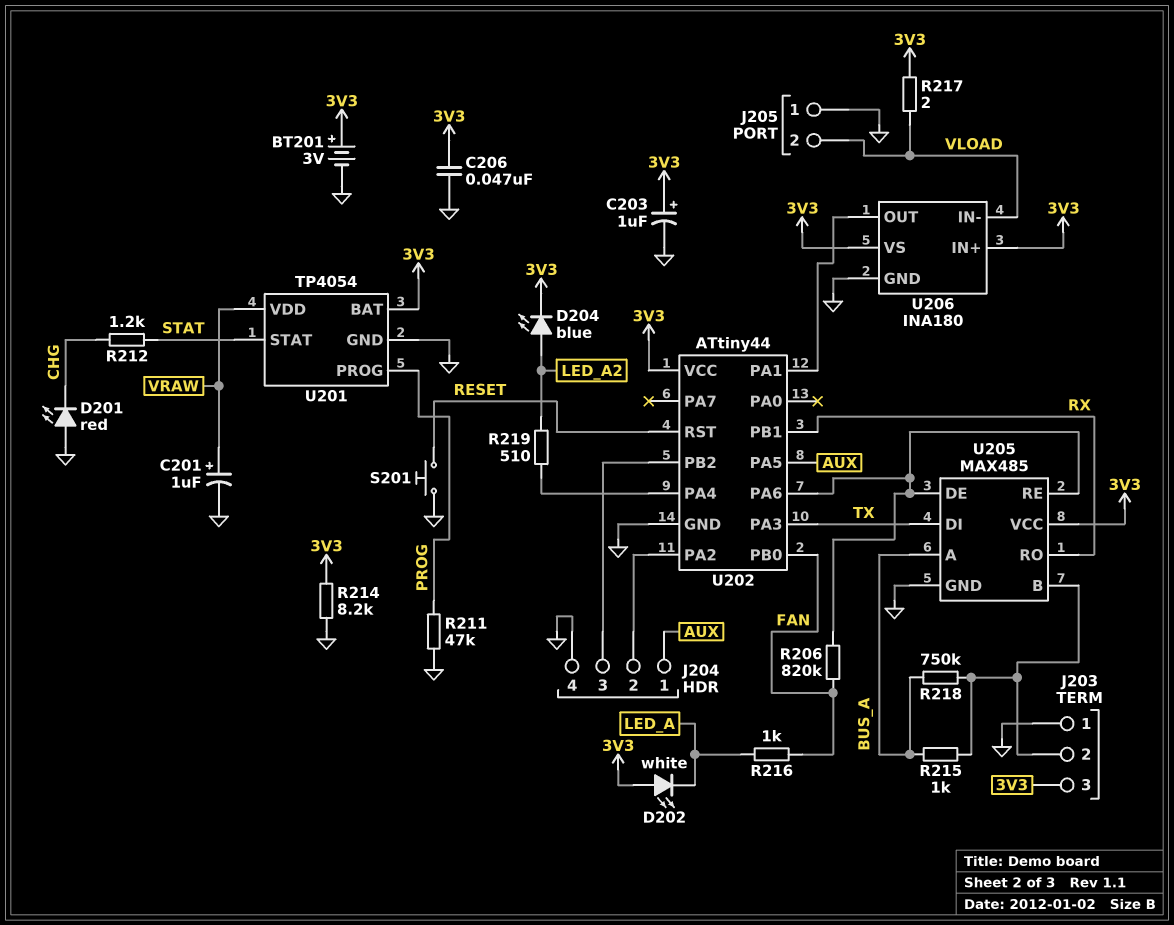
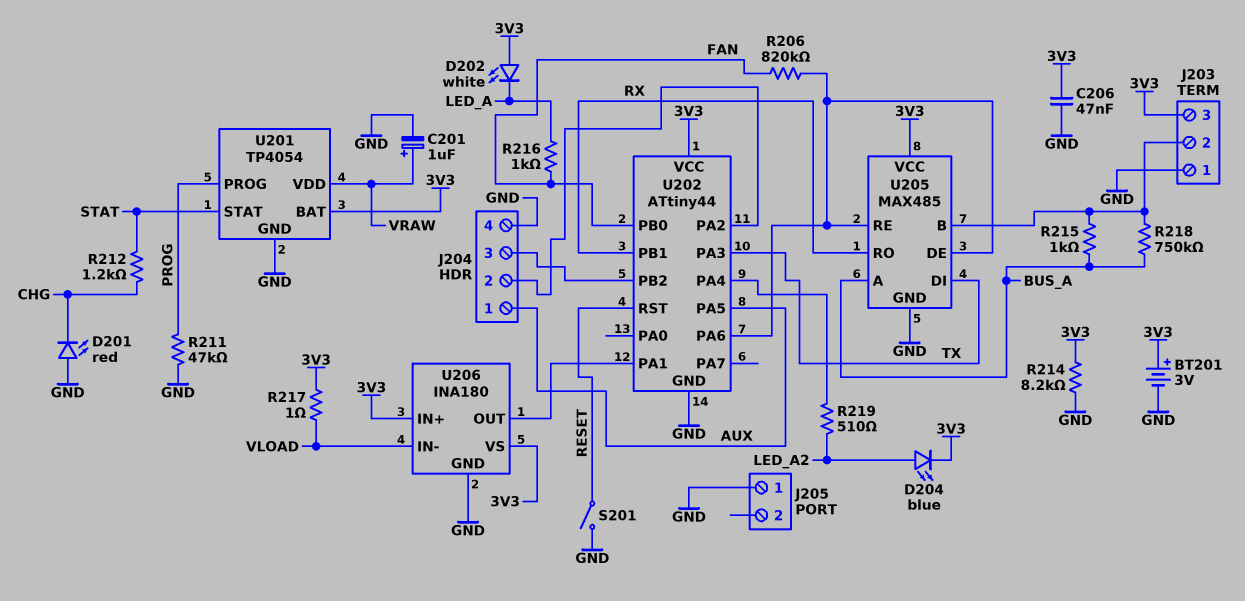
C203: 1uF (plus 3V3, minus GND) -> none
J205 pin 2: VLOAD -> none
R217: 2 (3V3, VLOAD) -> 1 (3V3, VLOAD)
S201: button (GND, RESET) -> switch (GND, RESET)

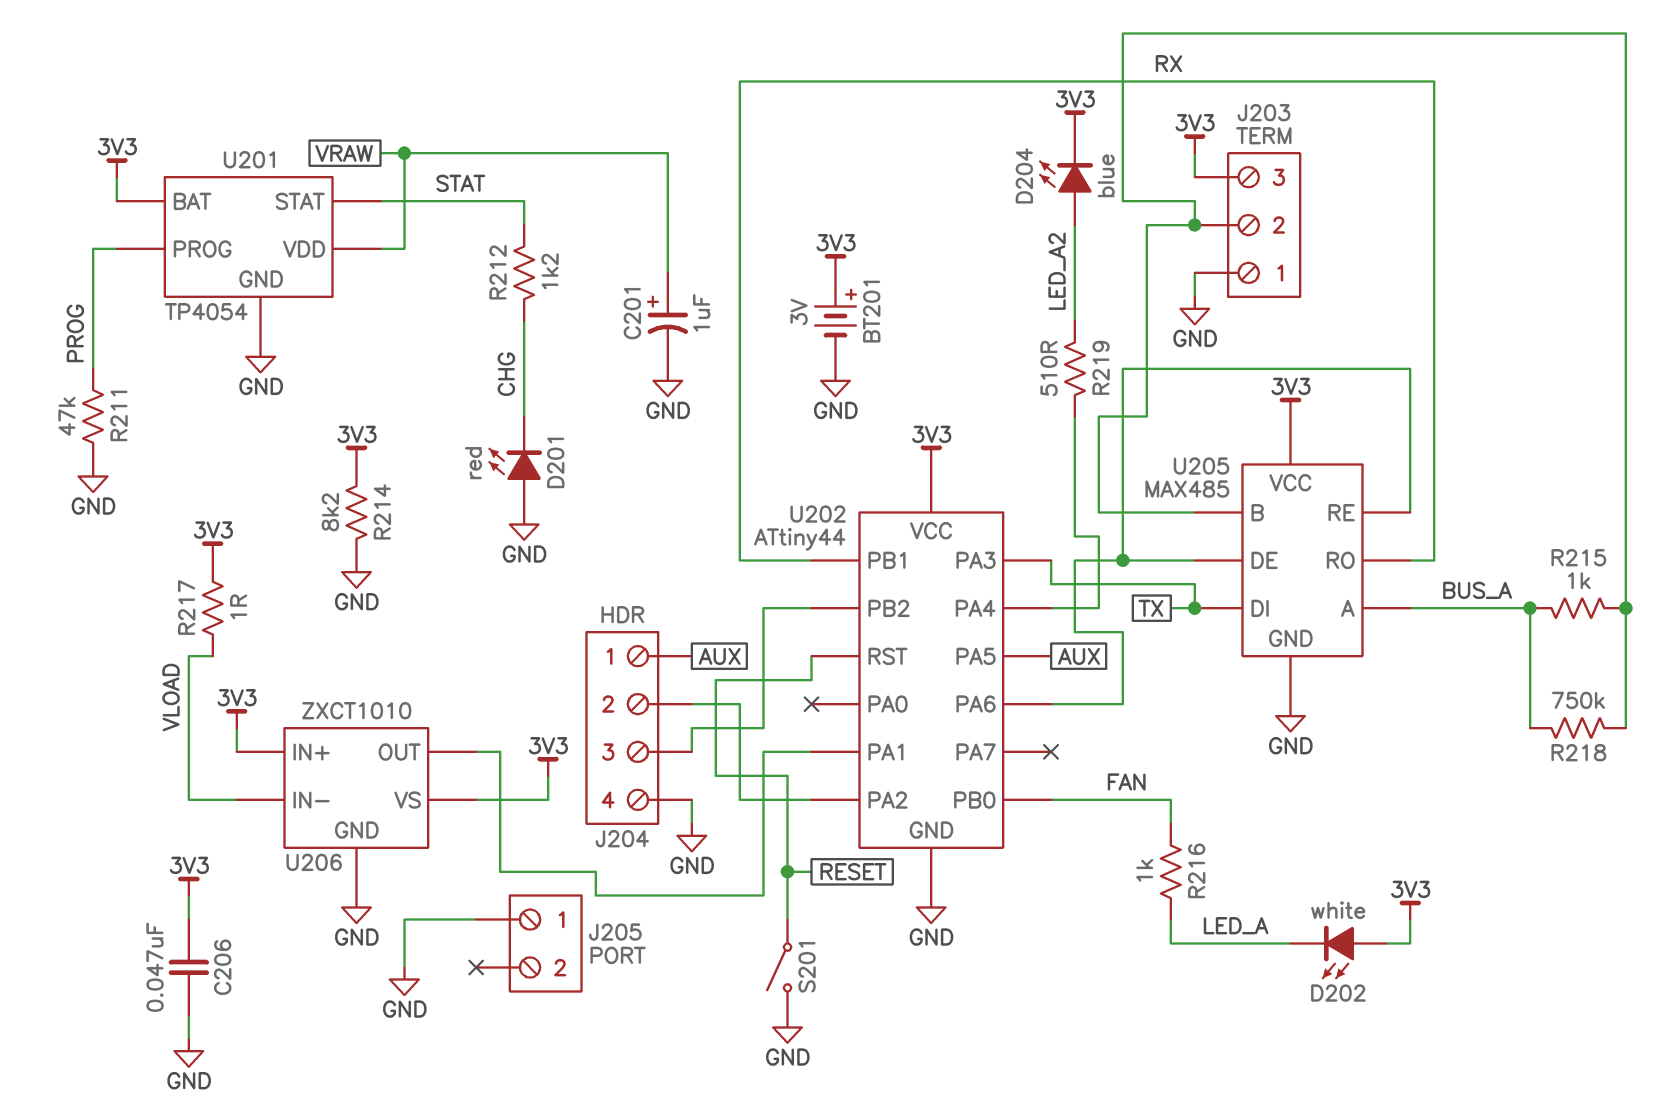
R206: 820k (FAN, U202/PA6) -> none
U206: INA180 -> ZXCT1010

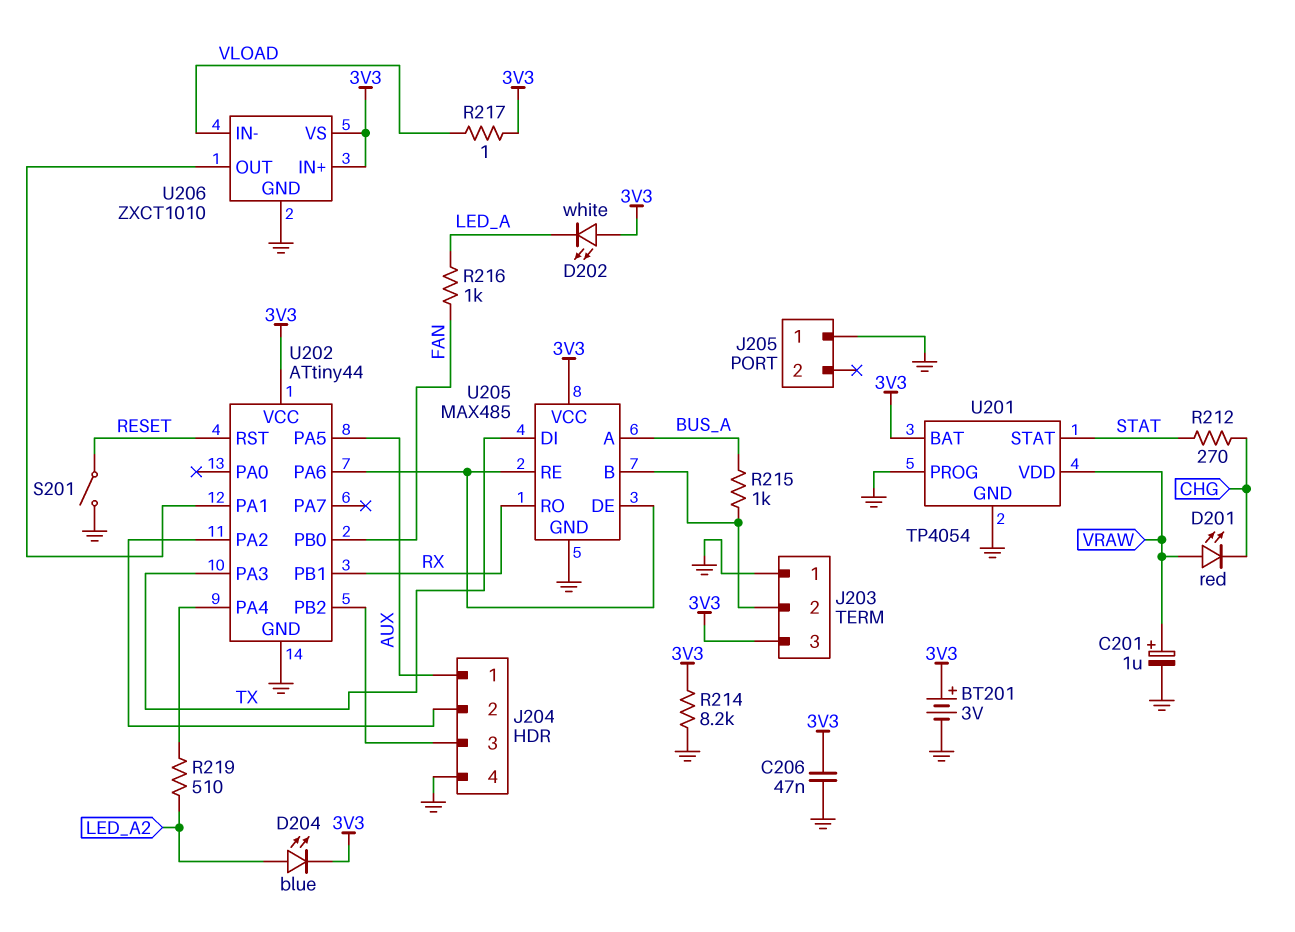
D201: LED red (A GND, K CHG) -> LED red (A VRAW, K CHG)
R211: 47k (GND, PROG) -> none
R212: 1.2k (CHG, STAT) -> 270 (CHG, STAT)
R218: 750k (BUS_A, J203/2) -> none
U201 pin PROG: PROG -> GND

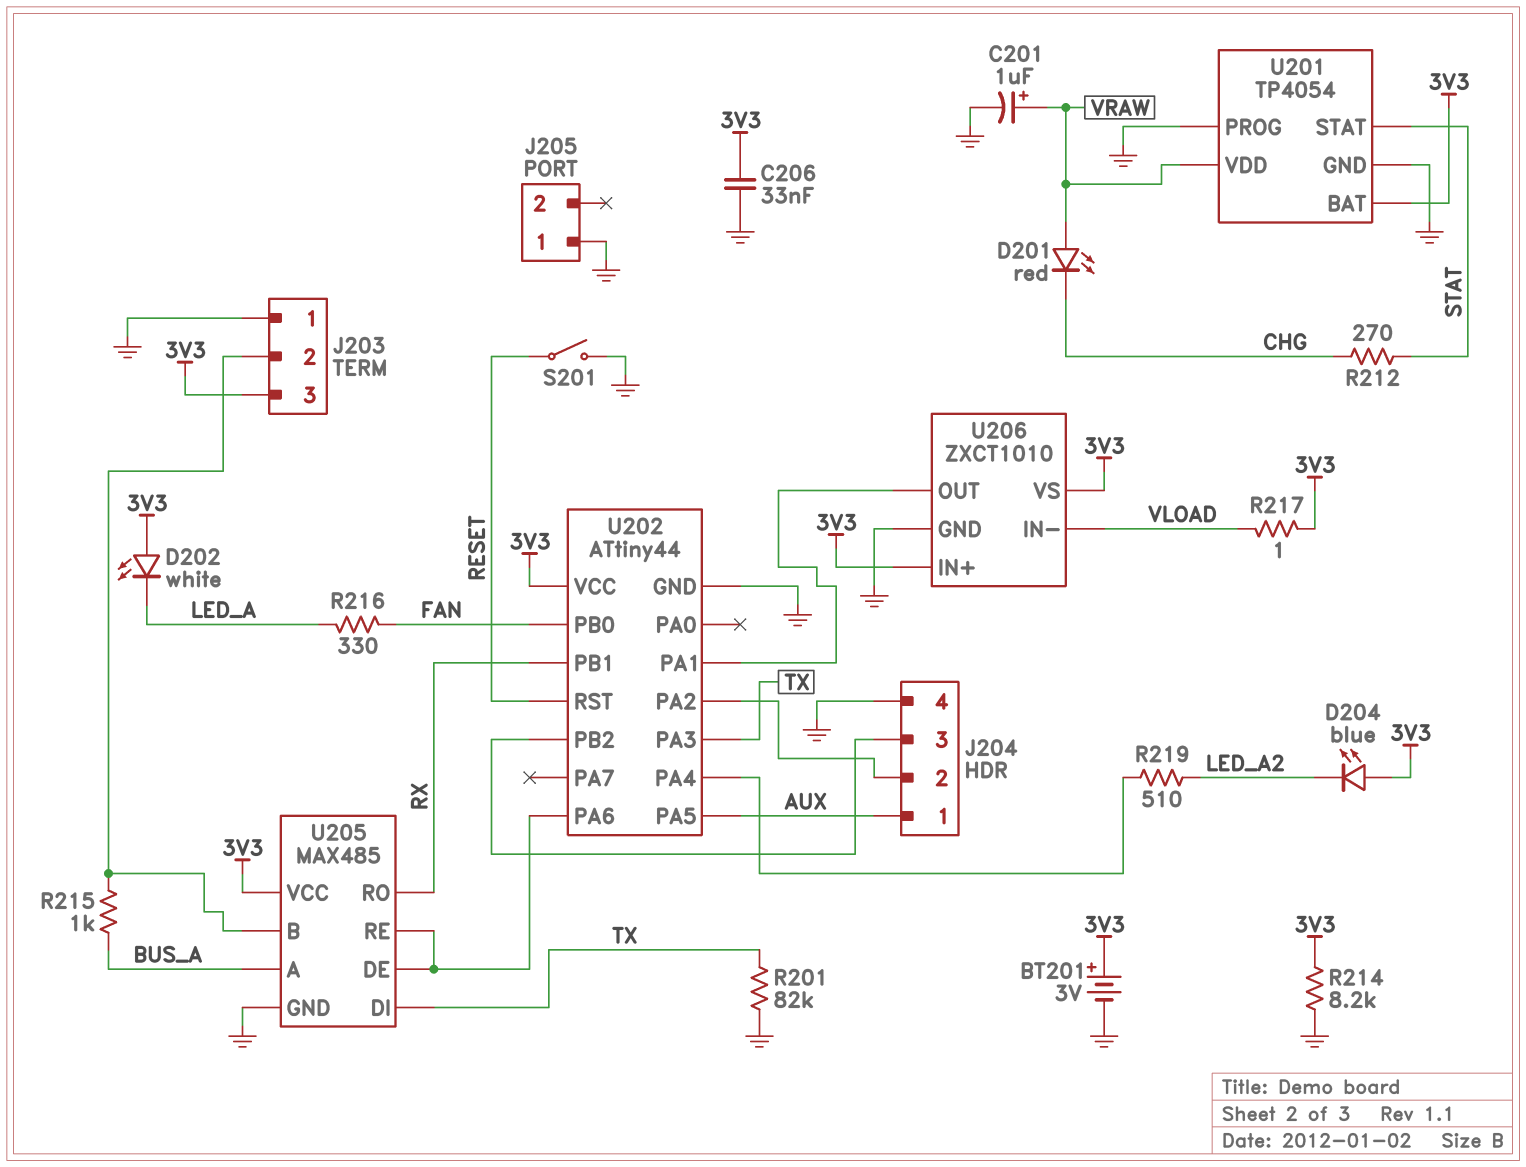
C206: 47nF (3V3, GND) -> 33nF (3V3, GND)
D204: LED blue (A LED_A2, K 3V3) -> LED blue (A 3V3, K LED_A2)
R201: none -> 82k (GND, TX)
R216: 1k (FAN, LED_A) -> 330 (FAN, LED_A)

